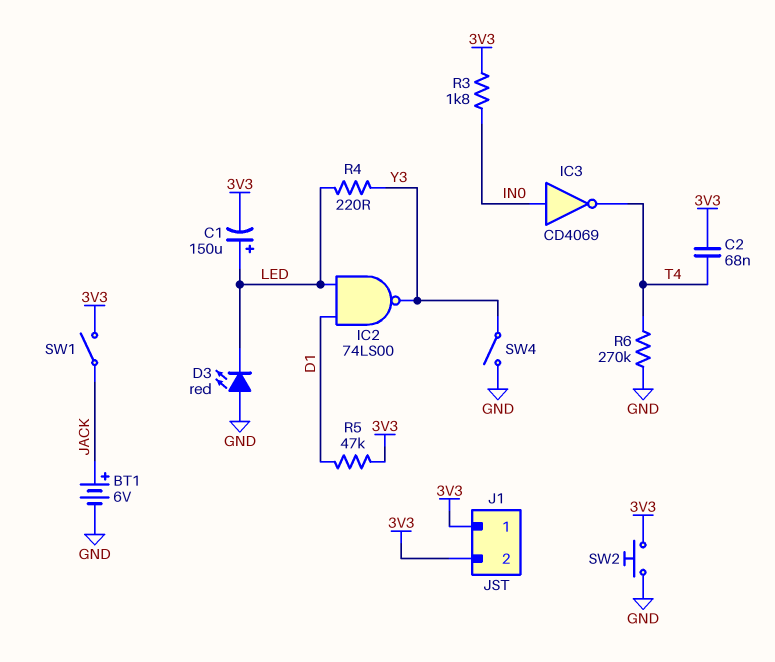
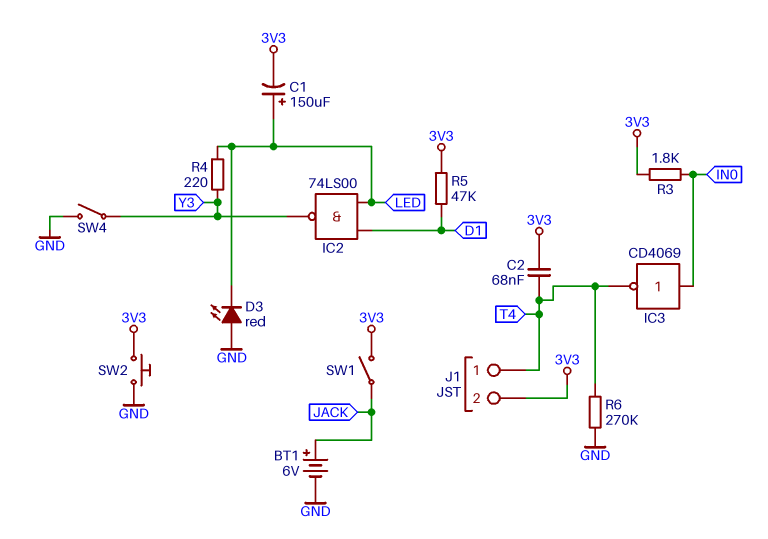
J1 pin 1: 3V3 -> T4

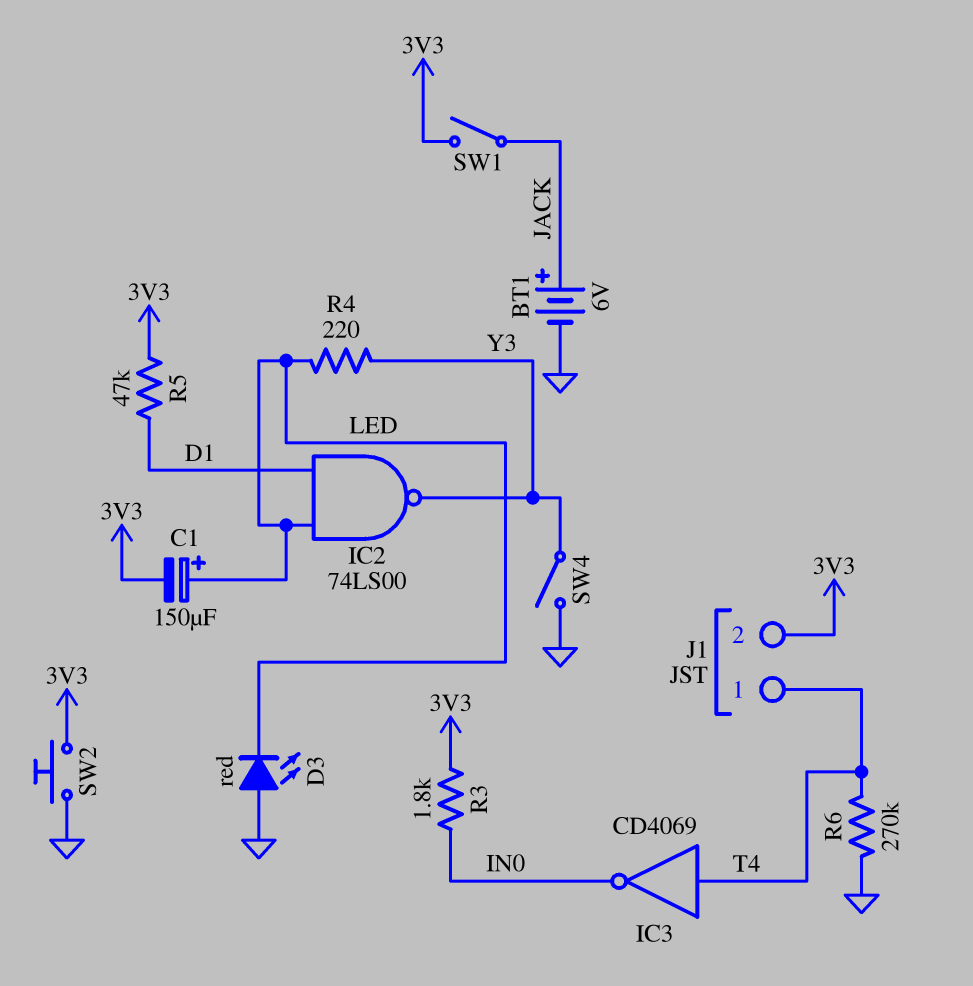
C2: 68nF (3V3, T4) -> none
IC3: NOT CD4069 (in IN0, out T4) -> NOT CD4069 (in T4, out IN0)

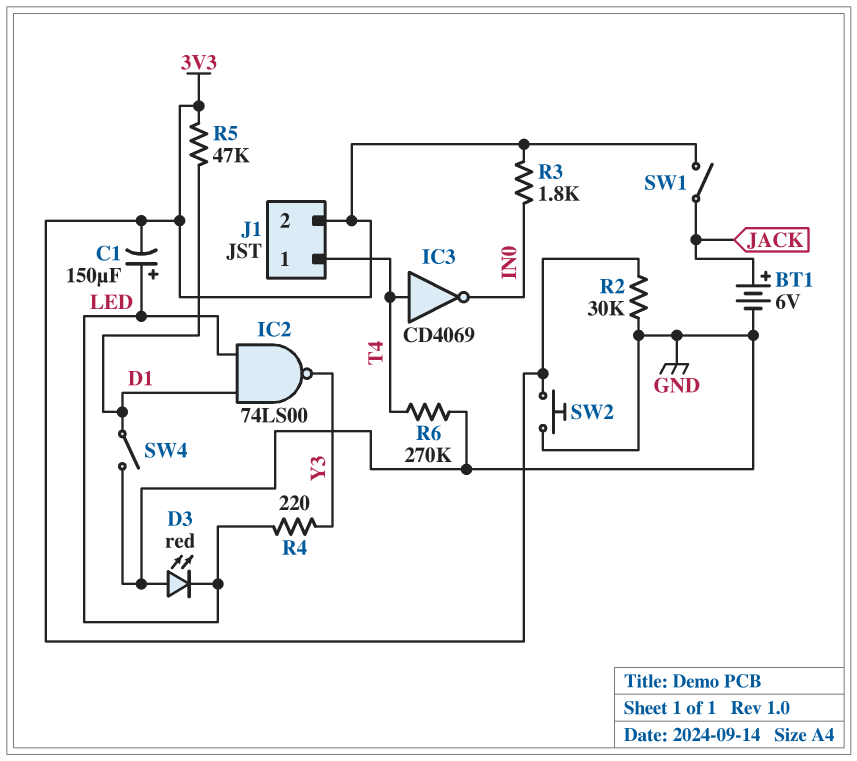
R2: none -> 30k (3V3, GND)
SW4: switch (GND, Y3) -> switch (D1, GND)

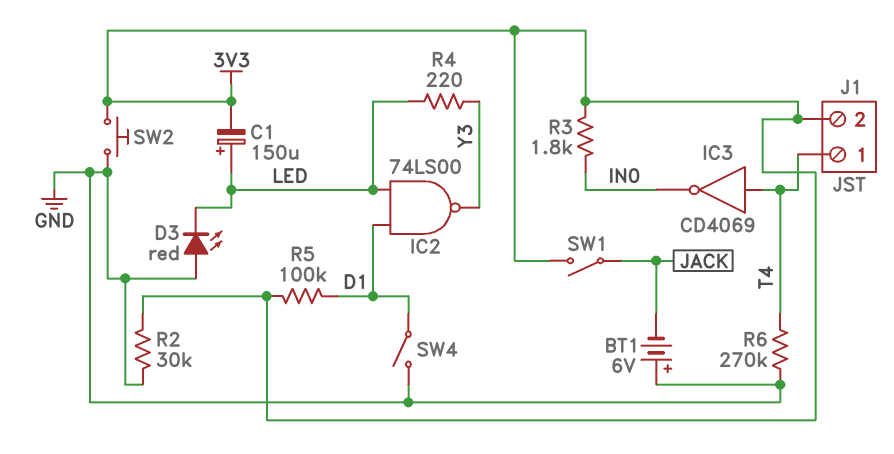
BT1: 6V (plus JACK, minus GND) -> 6V (plus GND, minus JACK)
R5: 47k (3V3, D1) -> 100k (3V3, D1)

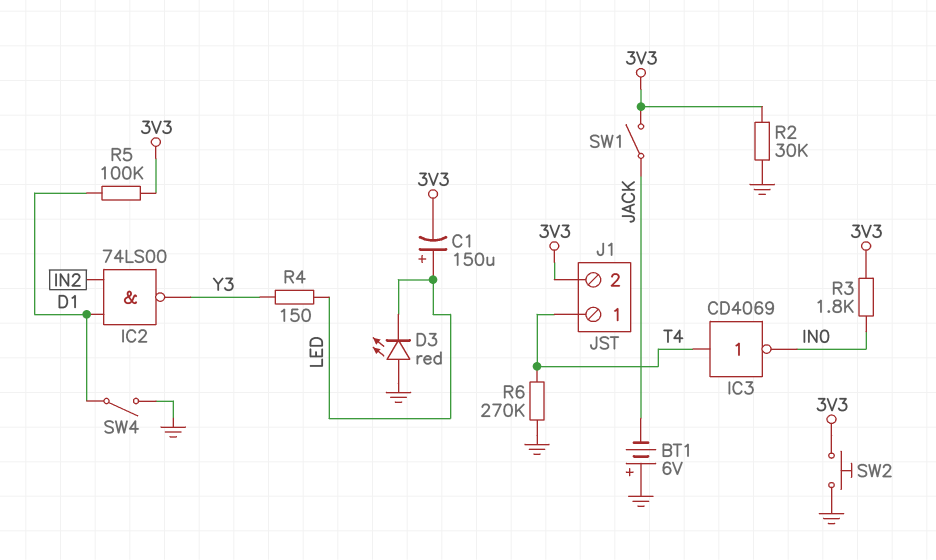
IC2: NAND 74LS00 (in D1, in LED, out Y3) -> NAND 74LS00 (in D1, in IN2, out Y3)
R4: 220 (LED, Y3) -> 150 (LED, Y3)

